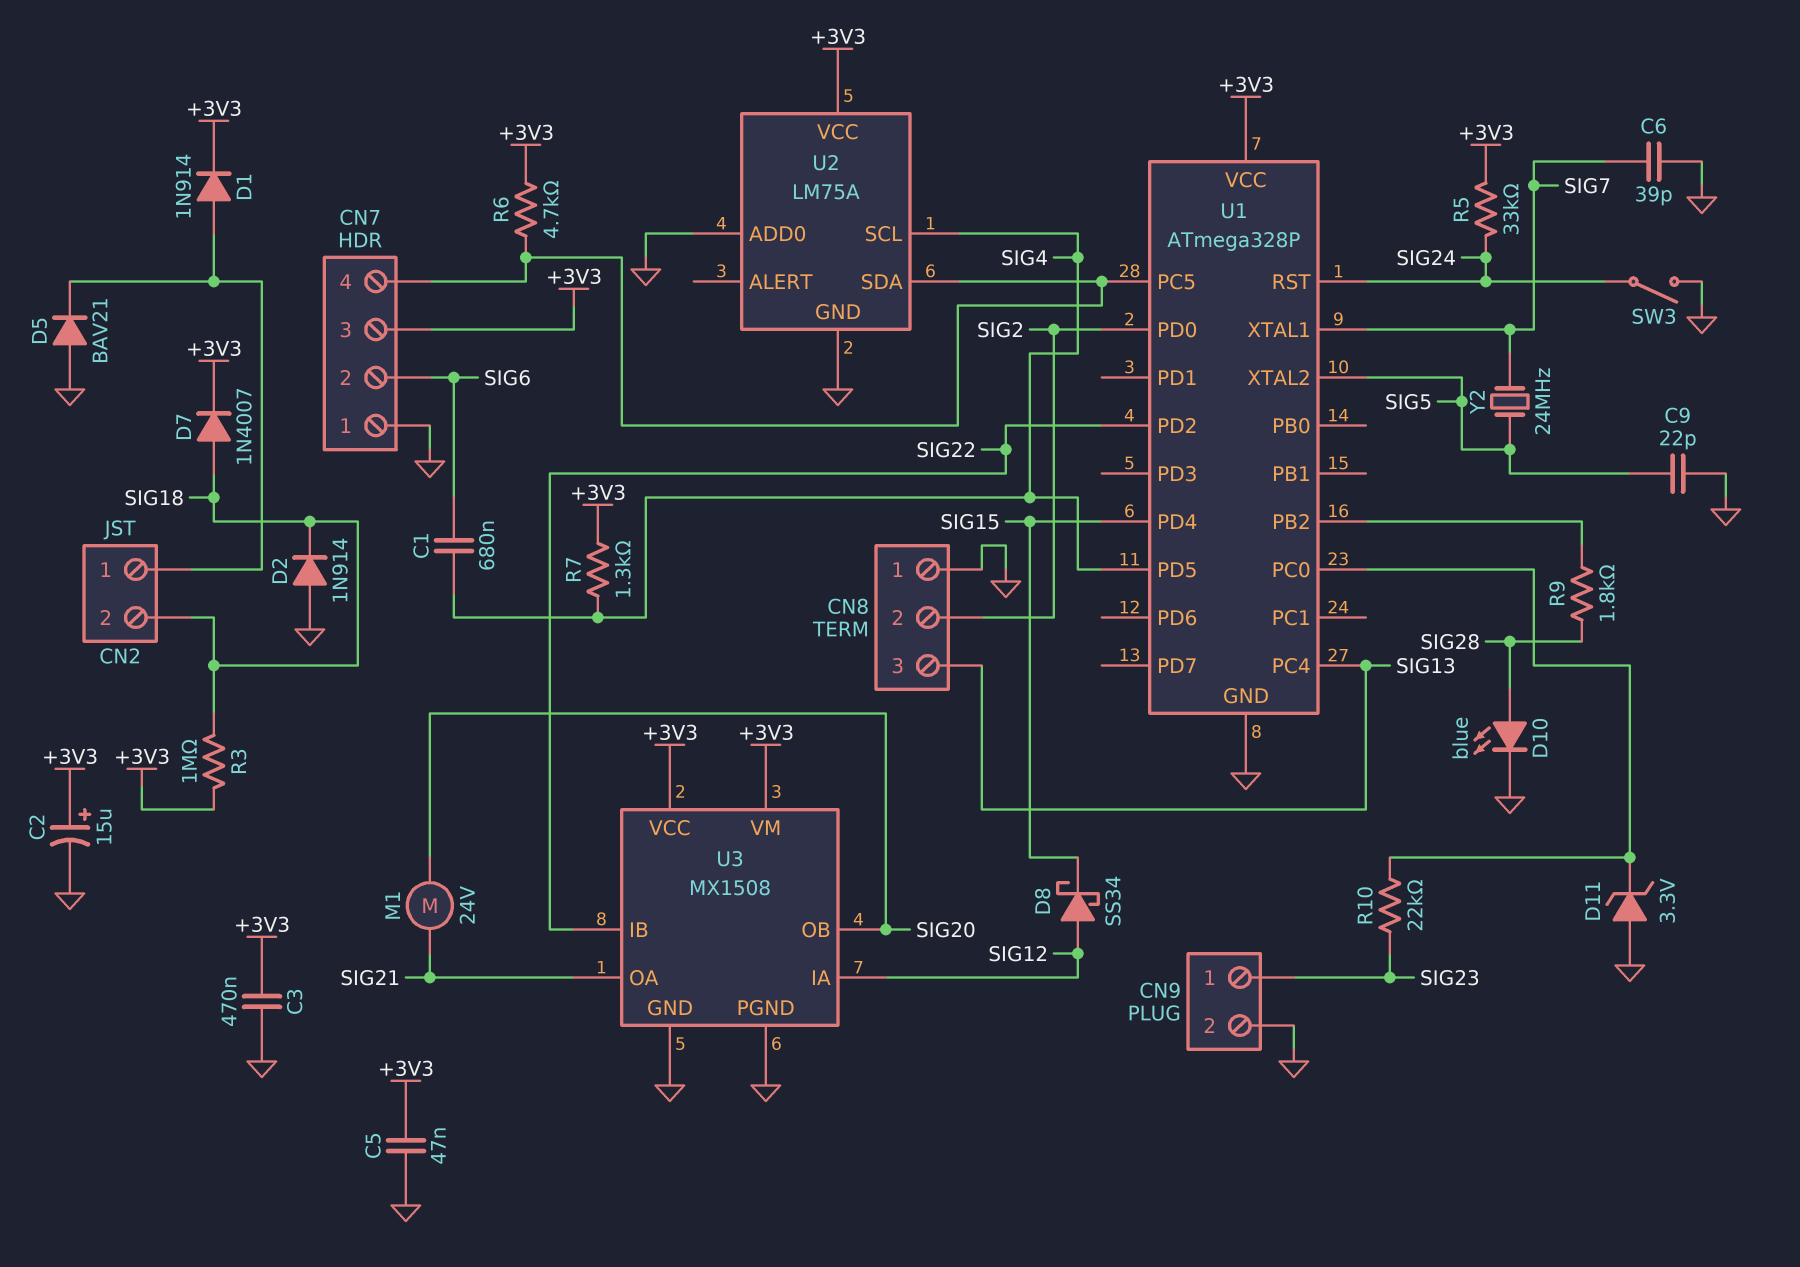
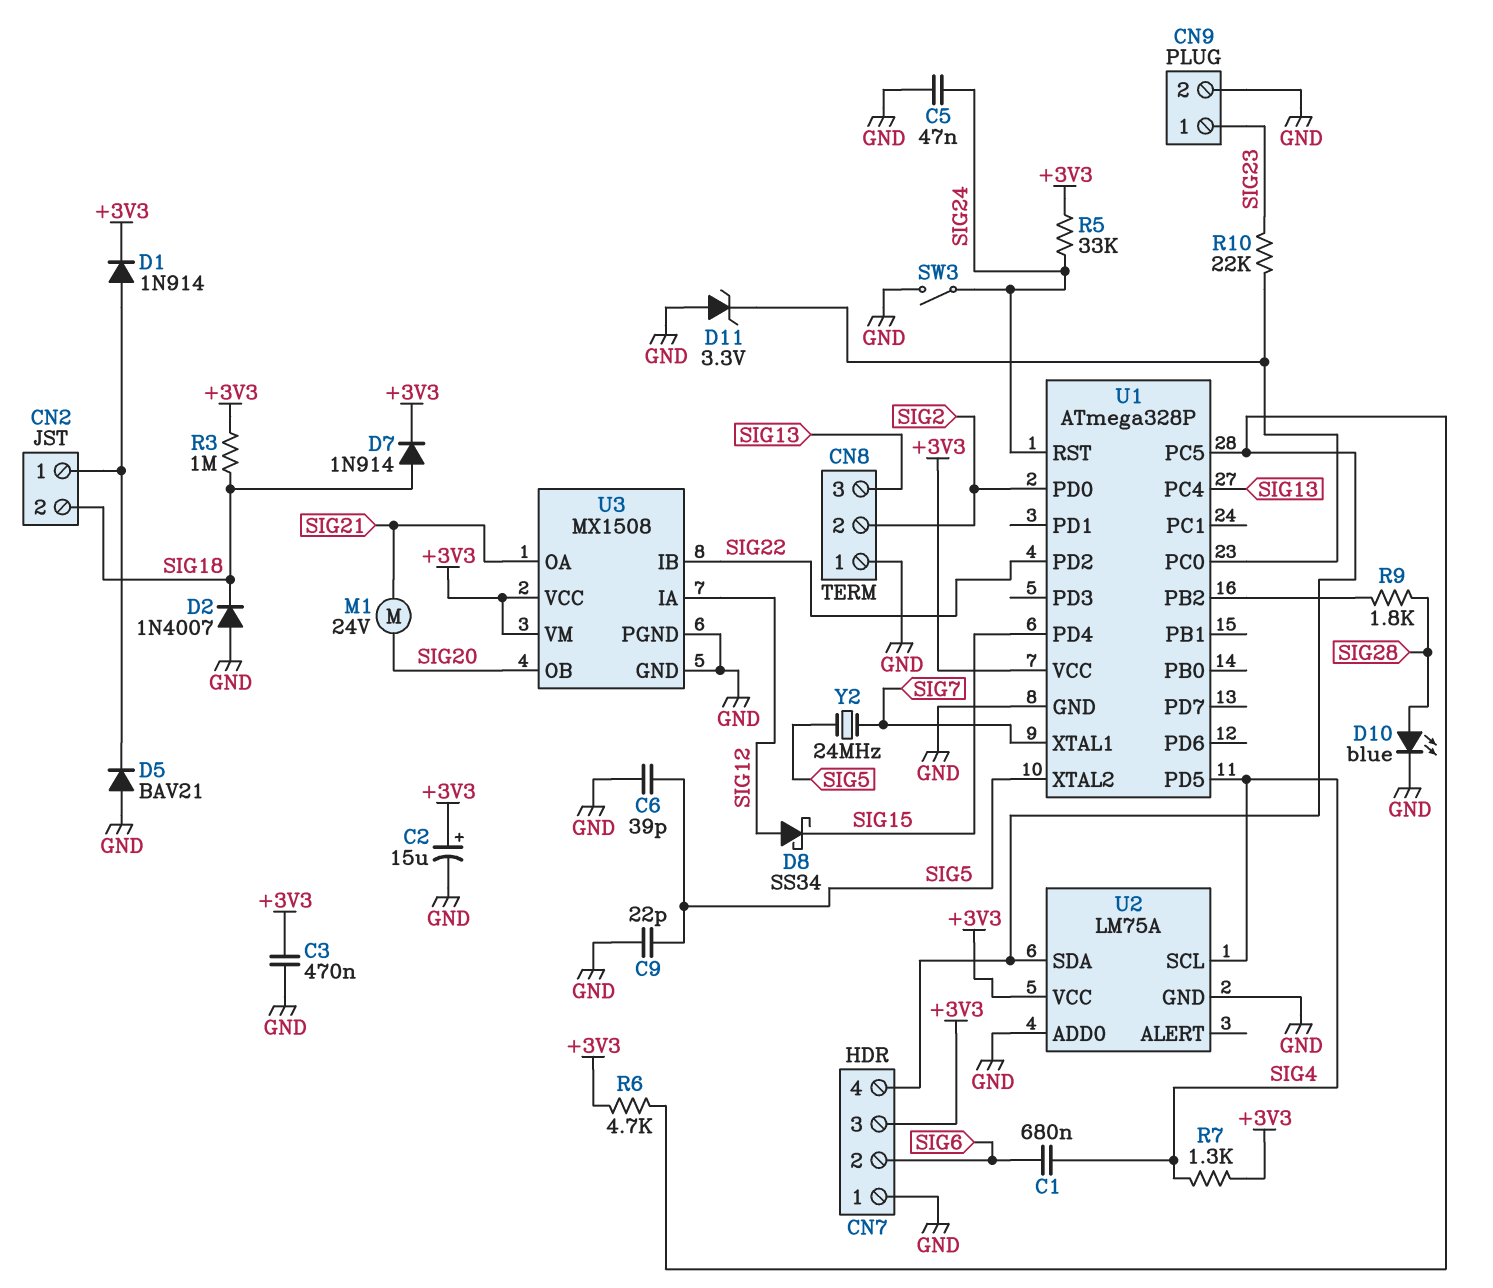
C5: 47nF (+3V3, GND) -> 47nF (GND, SIG24)
C6: 39pF (GND, SIG7) -> 39pF (GND, SIG5)
D2: diode 1N914 (A GND, K SIG18) -> diode 1N4007 (A GND, K SIG18)
D7: diode 1N4007 (A SIG18, K +3V3) -> diode 1N914 (A SIG18, K +3V3)

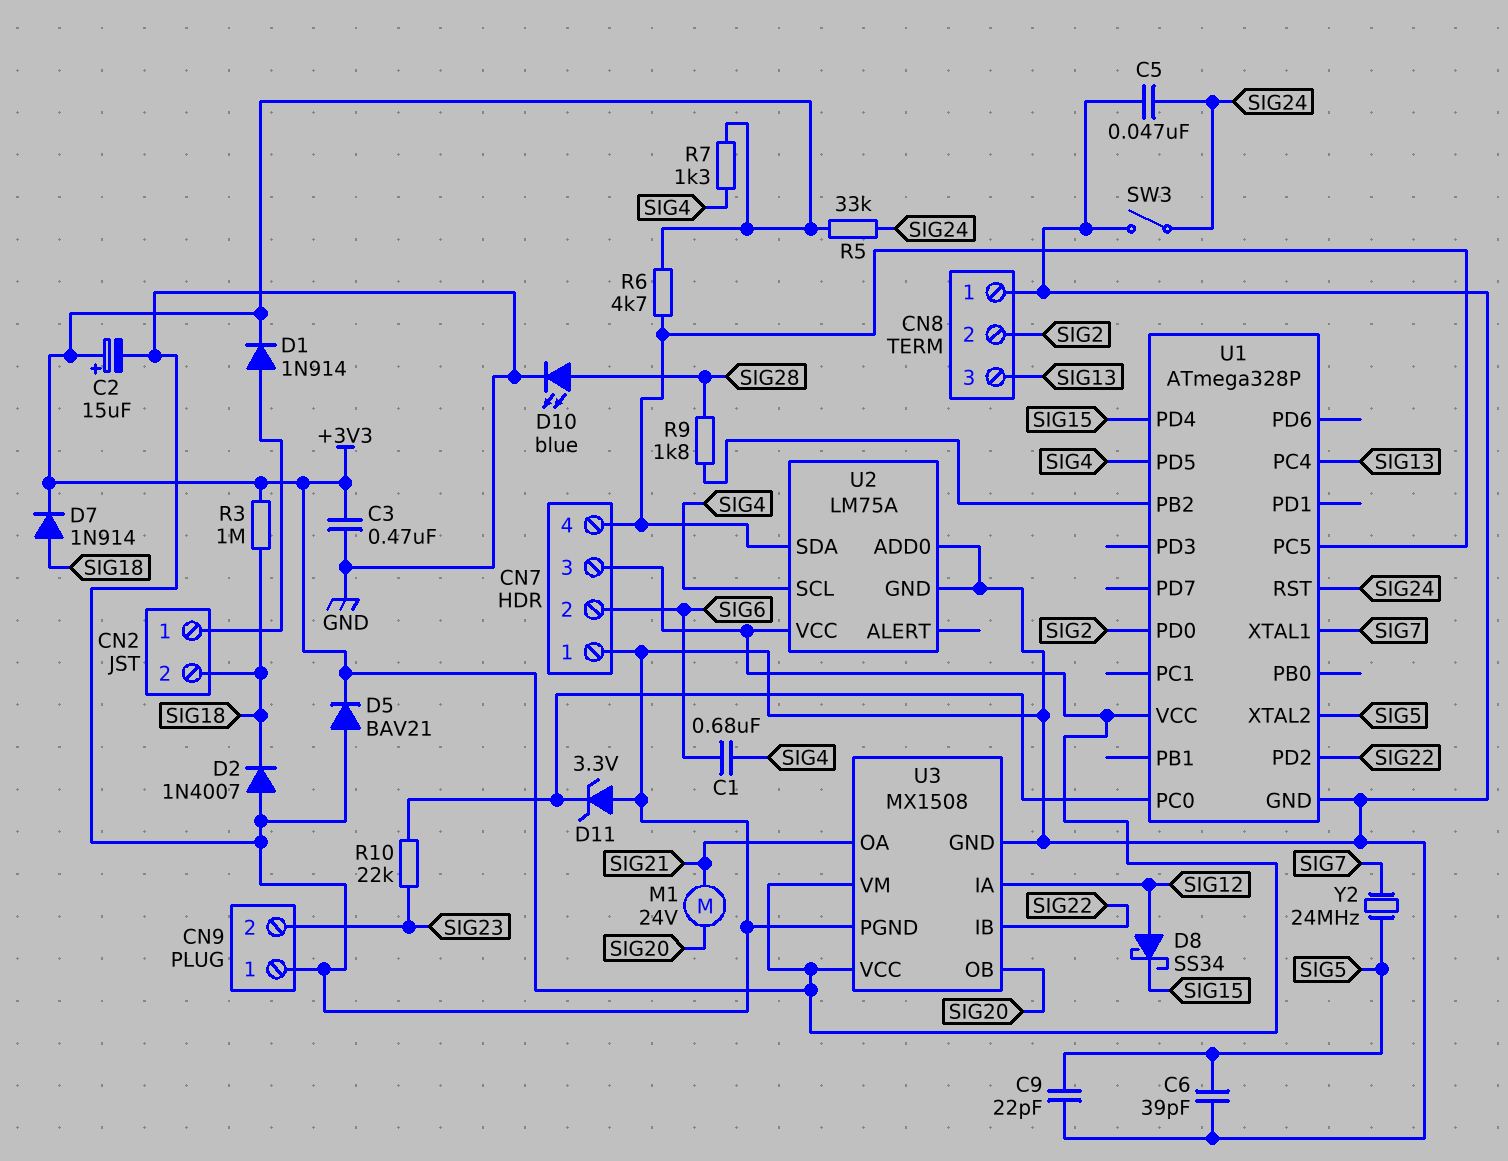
CN9 pin 1: SIG23 -> GND
CN9 pin 2: GND -> SIG23
D5: diode BAV21 (A GND, K CN2/1) -> diode BAV21 (A GND, K +3V3)

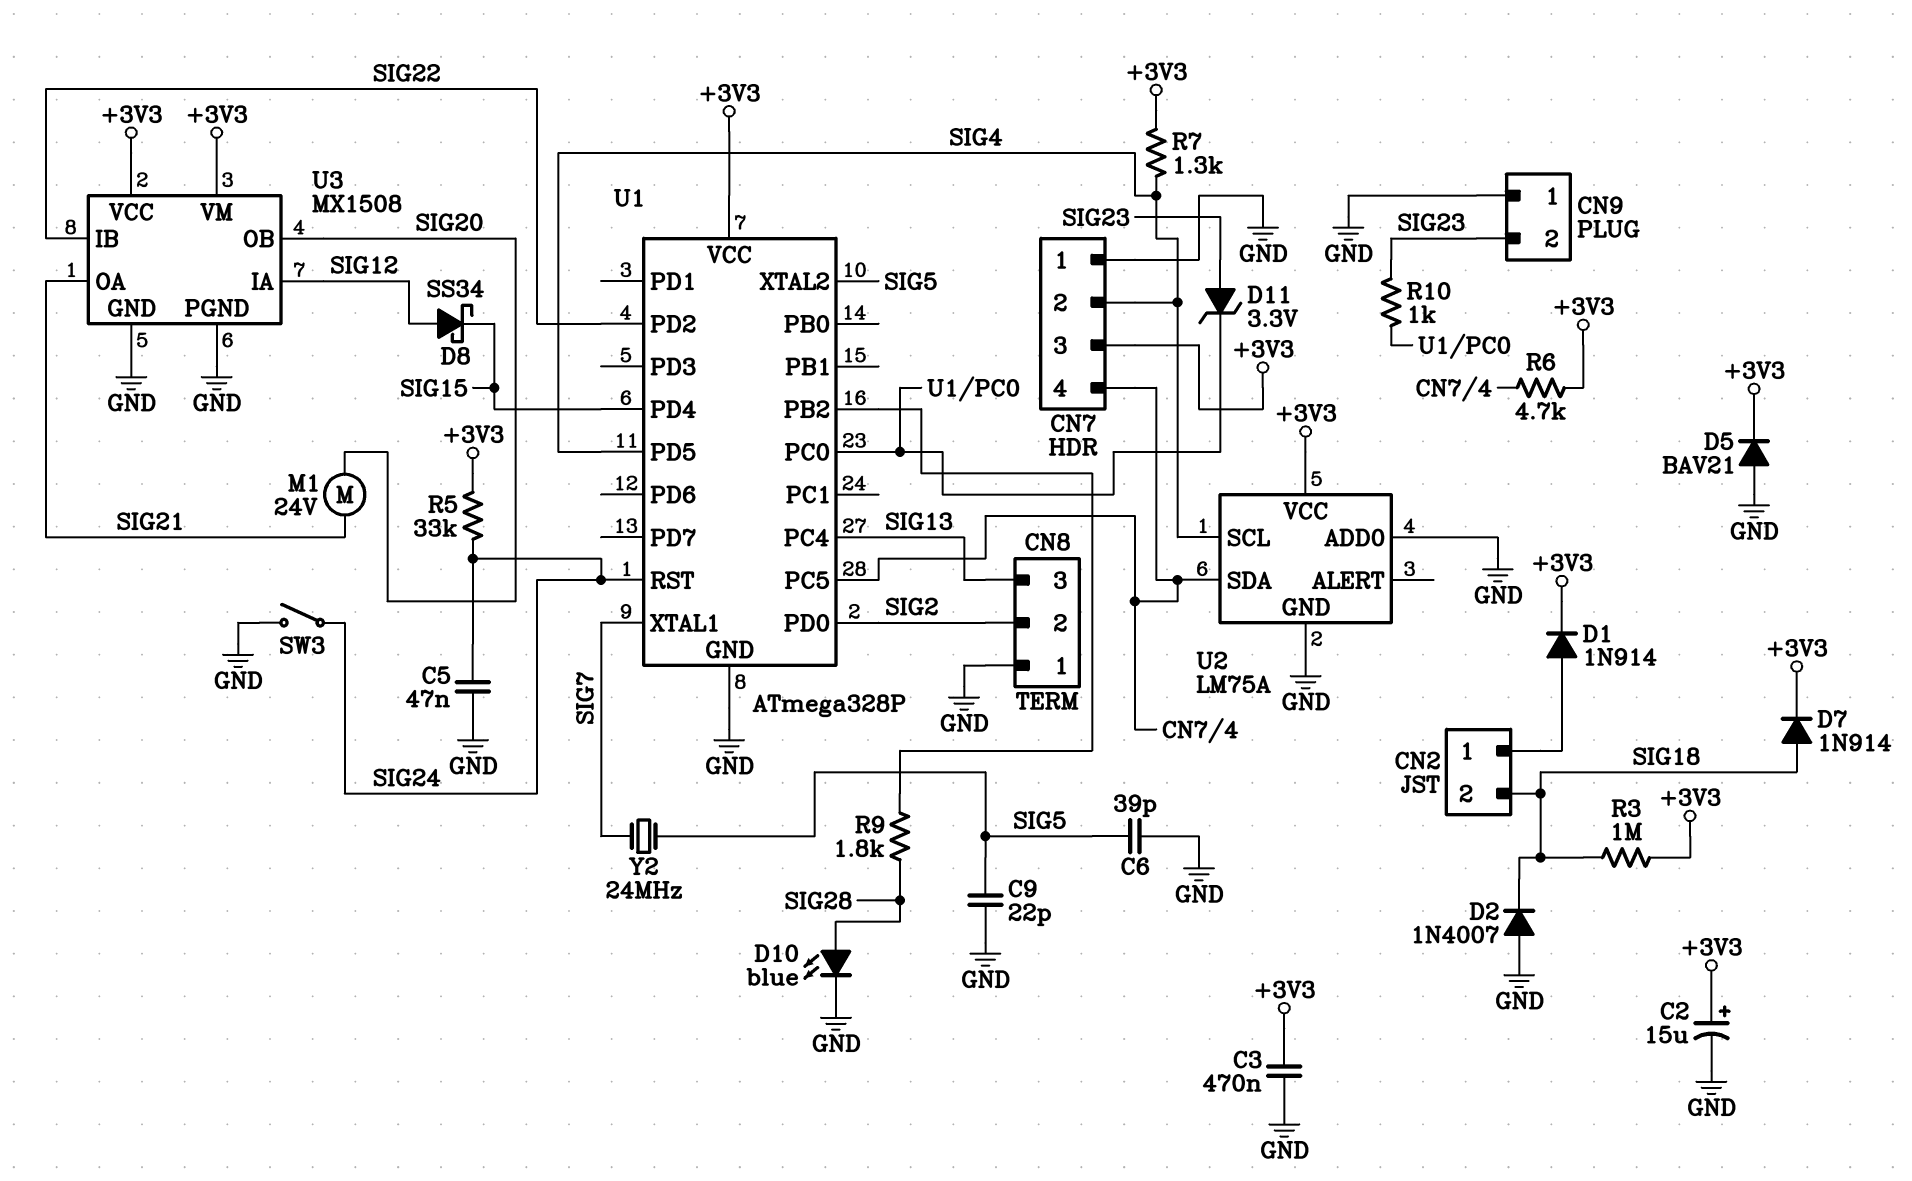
C1: 680nF (SIG4, SIG6) -> none
CN7 pin 2: SIG6 -> SIG4
D11: zener 3.3V (A GND, K U1/PC0) -> zener 3.3V (A SIG23, K U1/PC0)
R10: 22k (SIG23, U1/PC0) -> 1k (SIG23, U1/PC0)

